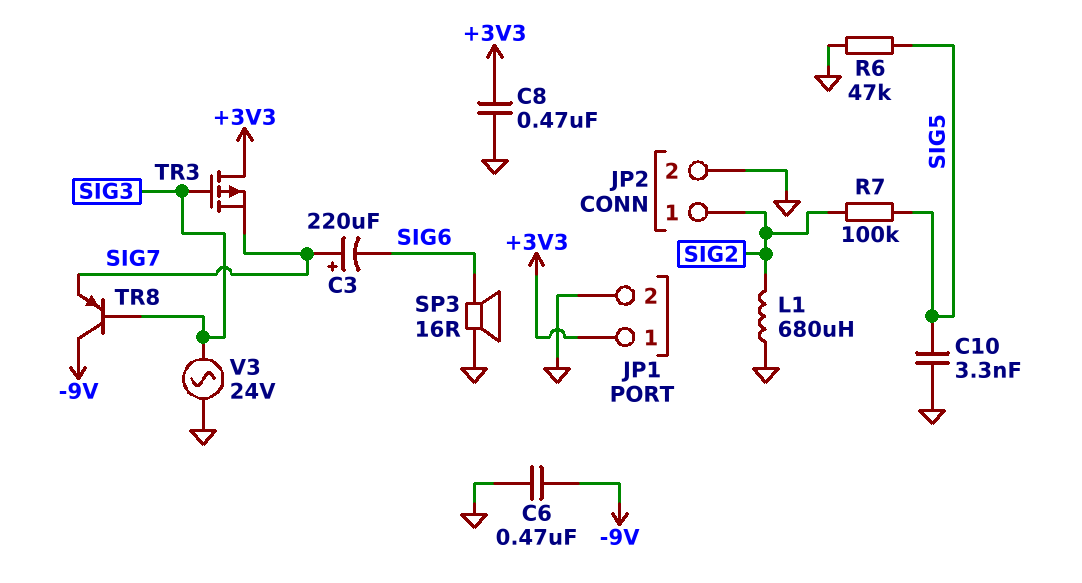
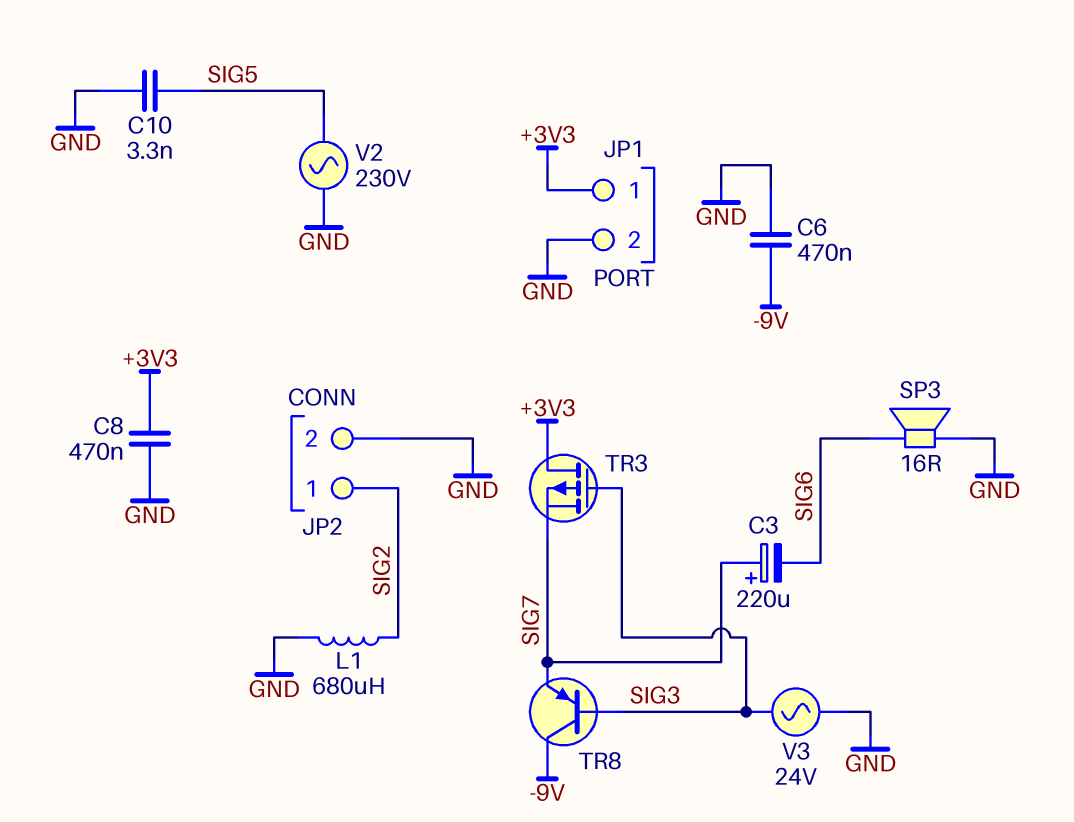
R6: 47k (GND, SIG5) -> none
R7: 100k (SIG2, SIG5) -> none
V2: none -> AC 230V (GND, SIG5)

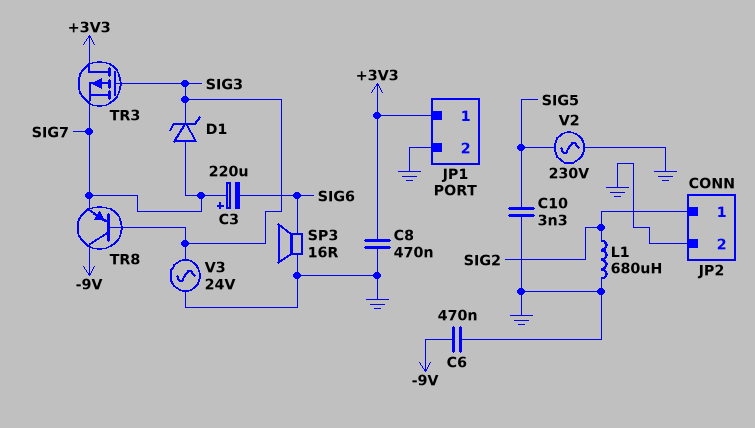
D1: none -> zener (A SIG7, K SIG3)

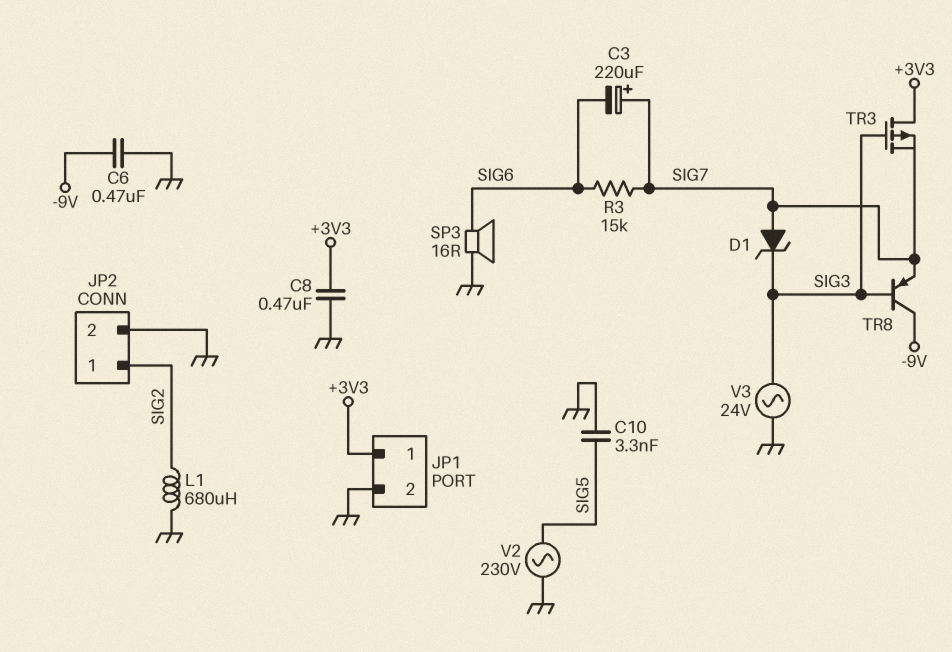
R3: none -> 15k (SIG6, SIG7)

